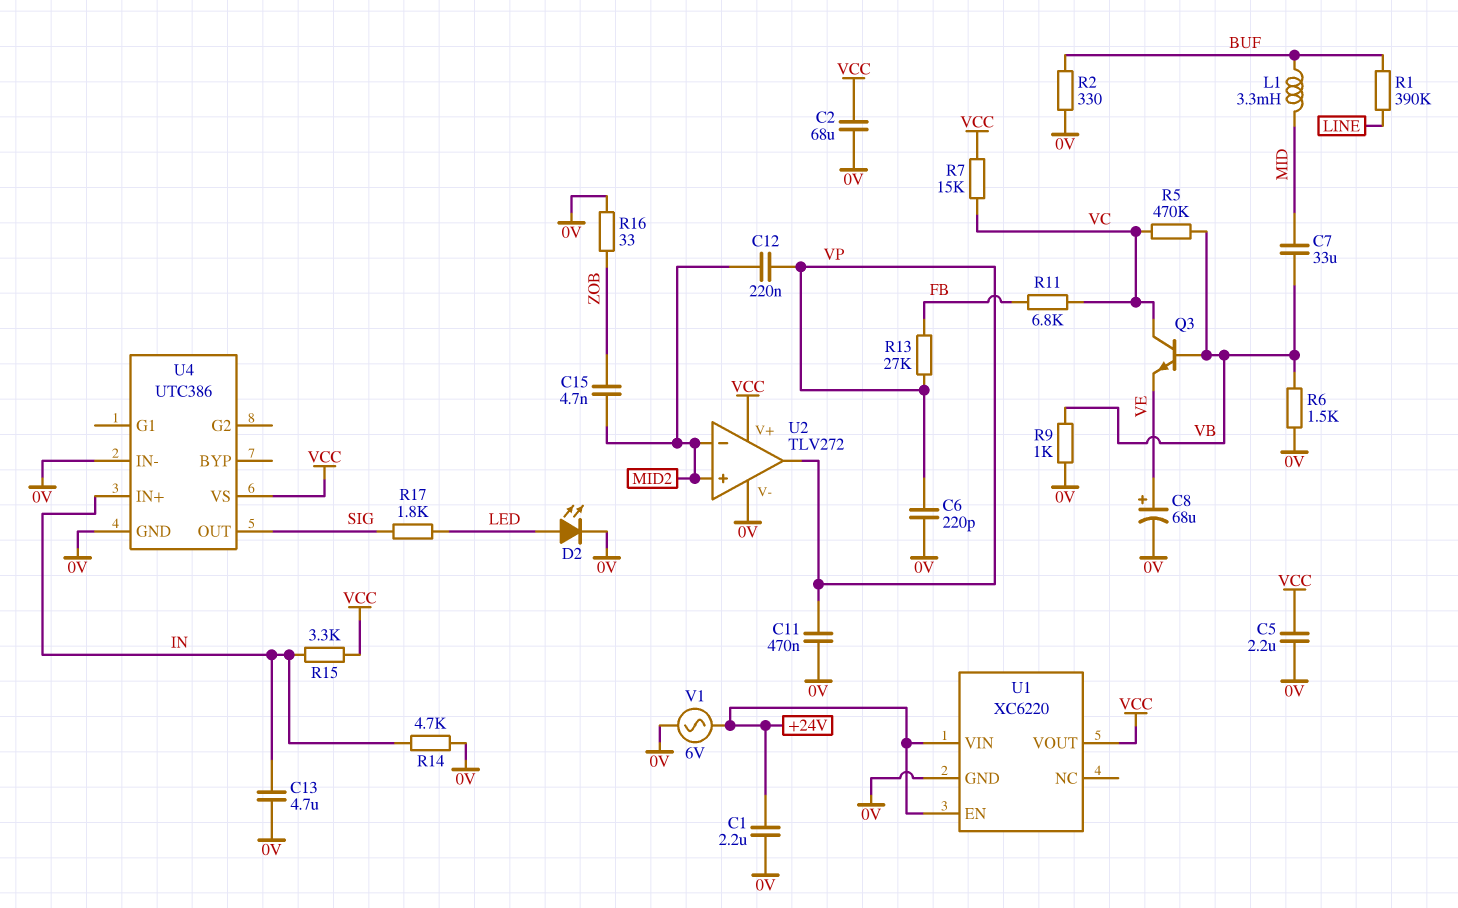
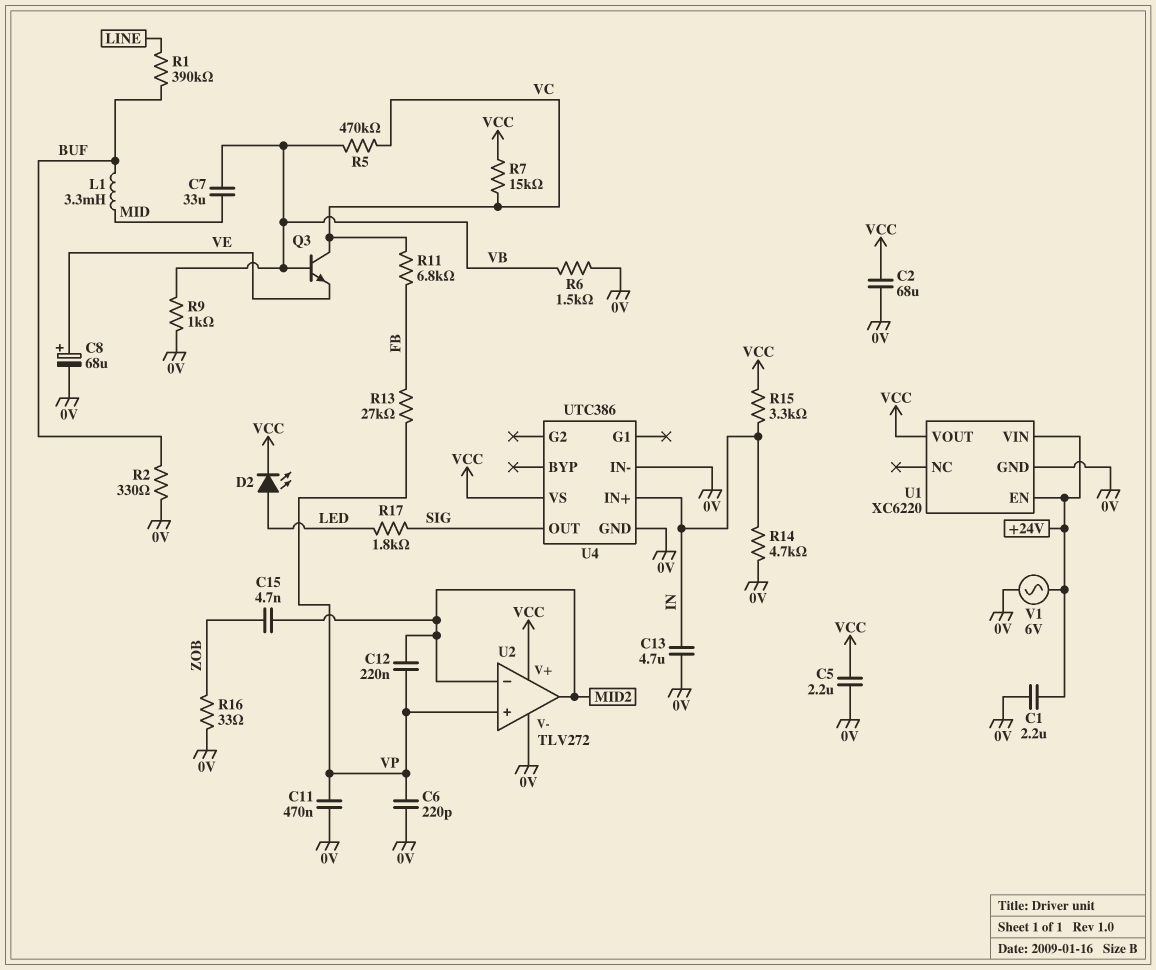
D2: LED (A LED, K 0V) -> LED (A LED, K VCC)
U2 pin in+: MID2 -> VP
U2 pin out: VP -> MID2

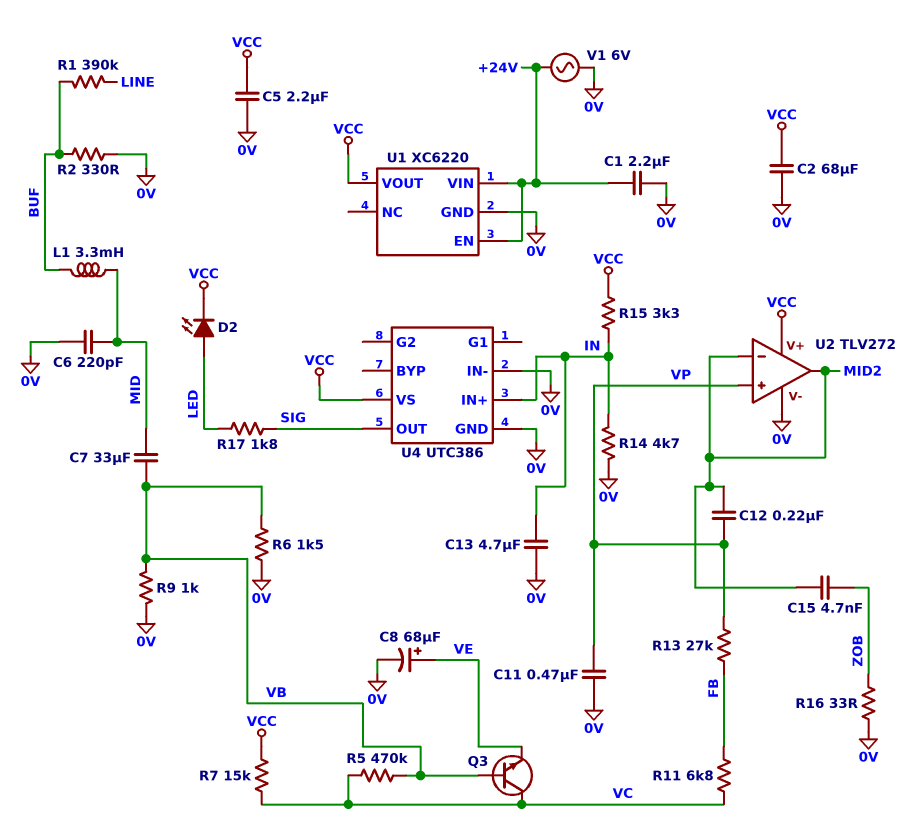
C6: 220pF (0V, VP) -> 220pF (0V, MID)

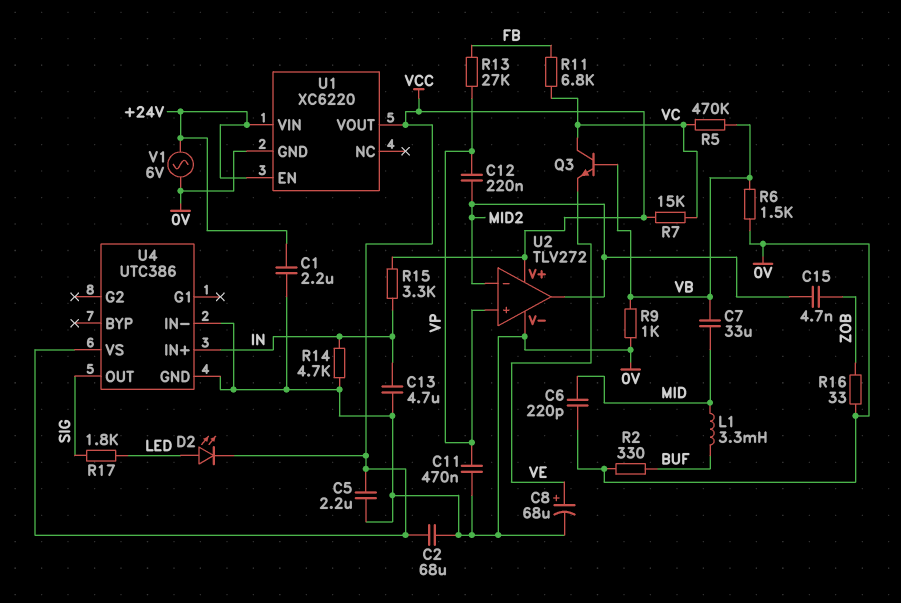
R1: 390k (BUF, LINE) -> none

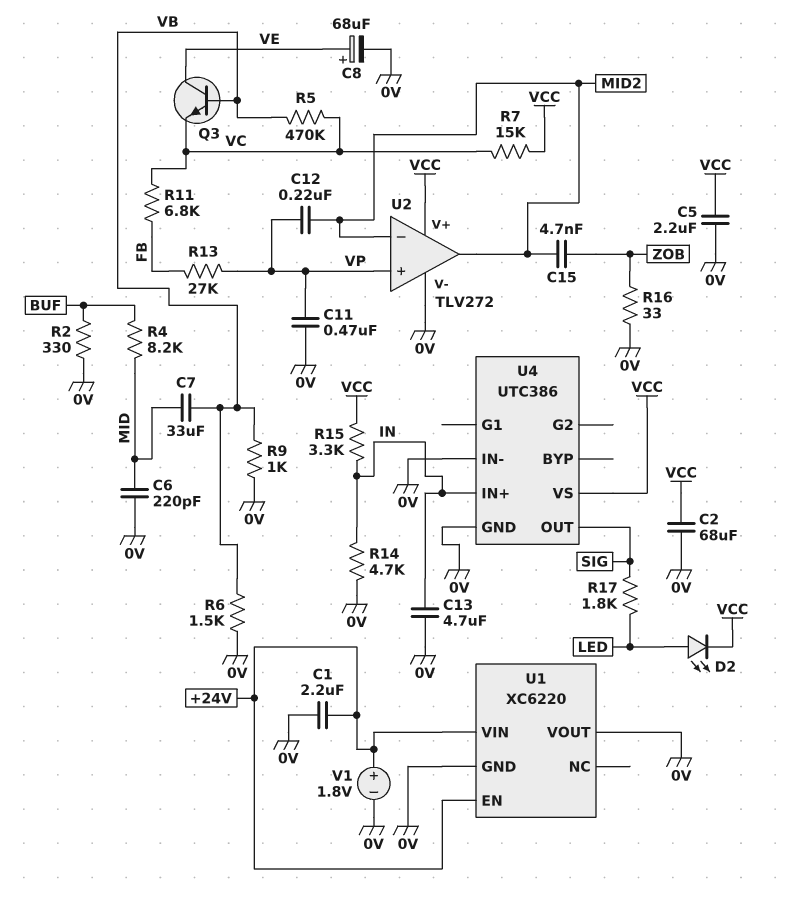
L1: 3.3mH (BUF, MID) -> none
Q3: NPN (B VB, C VC, E VE) -> NPN (B VB, C VE, E VC)
R4: none -> 8.2k (BUF, MID)
U1 pin VOUT: VCC -> 0V
V1: AC 6V (+24V, 0V) -> 1.8V (plus +24V, minus 0V)

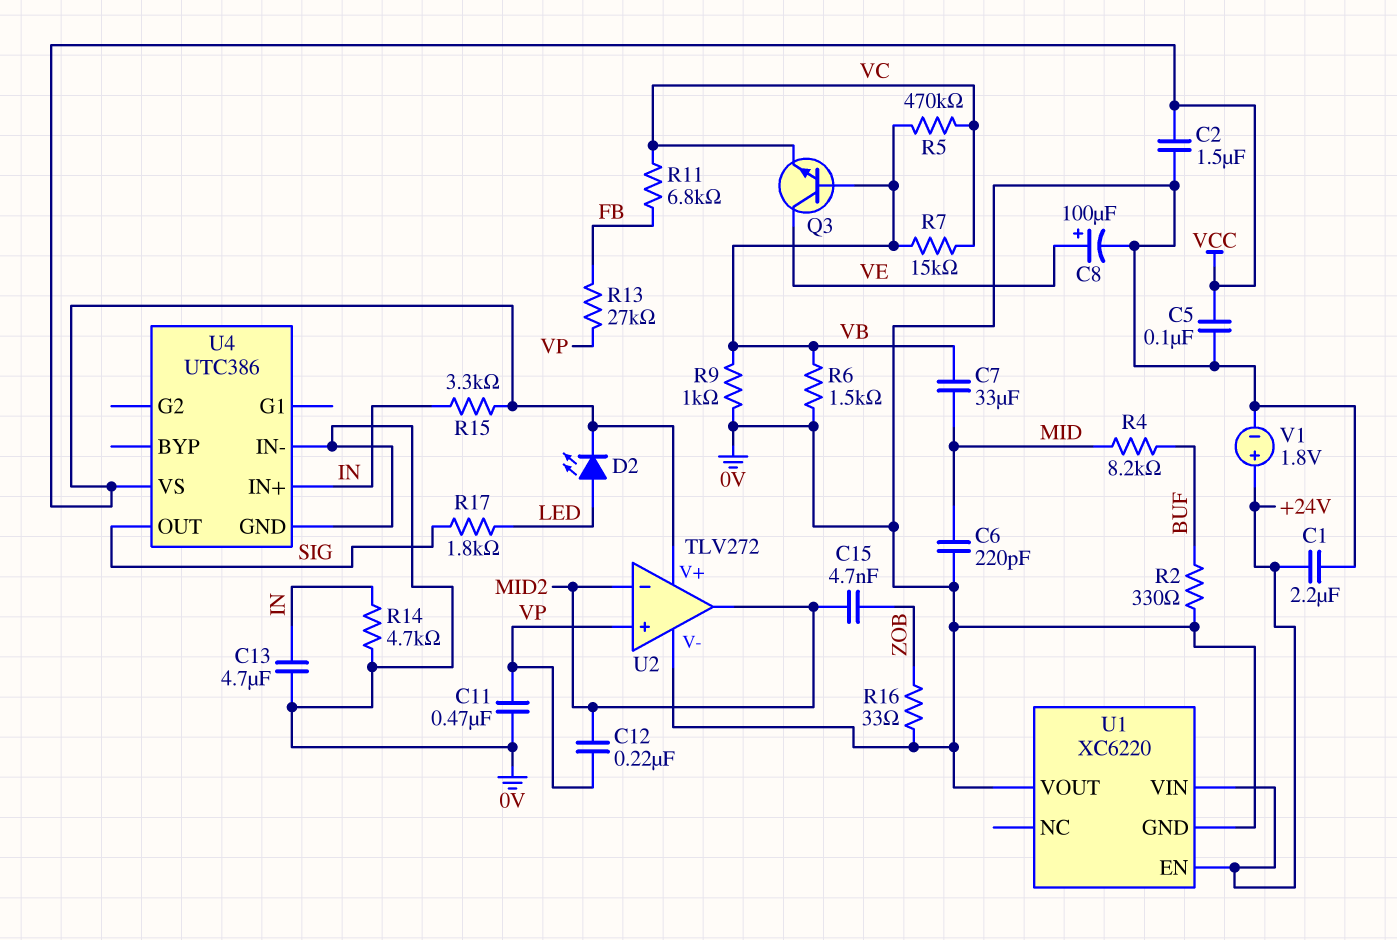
C2: 68uF (0V, VCC) -> 1.5uF (0V, VCC)
C5: 2.2uF (0V, VCC) -> 100nF (0V, VCC)
C8: 68uF (plus VE, minus 0V) -> 100uF (plus VE, minus 0V)
R7: 15k (VC, VCC) -> 15k (VB, VC)

